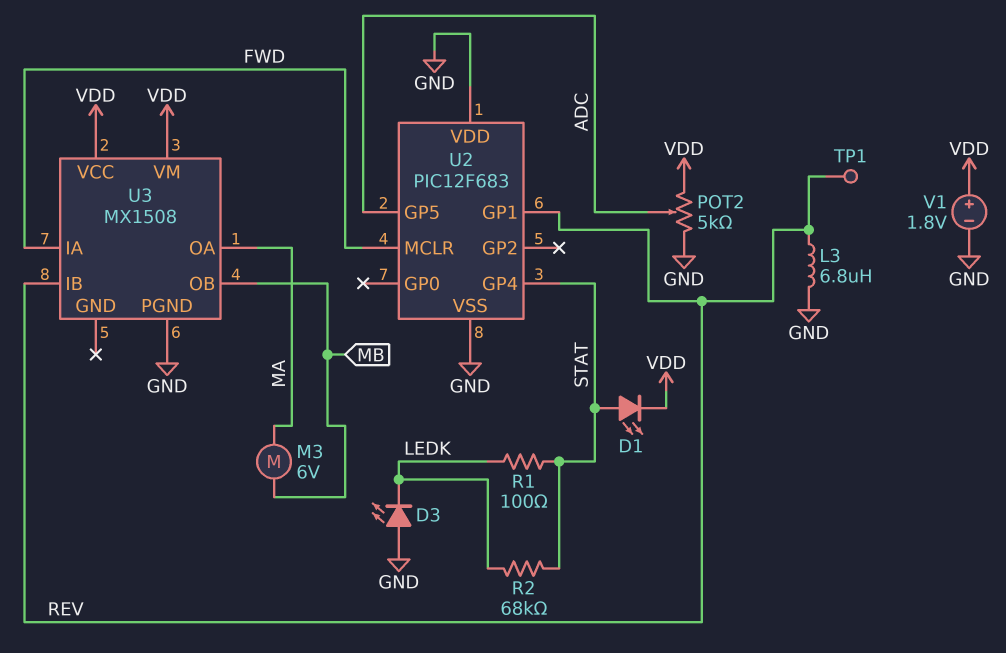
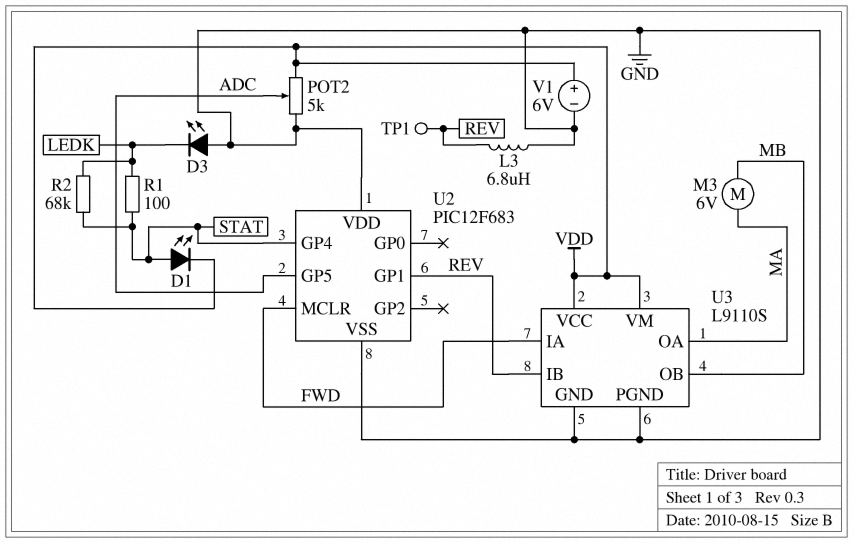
U3: MX1508 -> L9110S
U3 pin GND: none -> GND
V1: 1.8V (plus VDD, minus GND) -> 6V (plus VDD, minus GND)

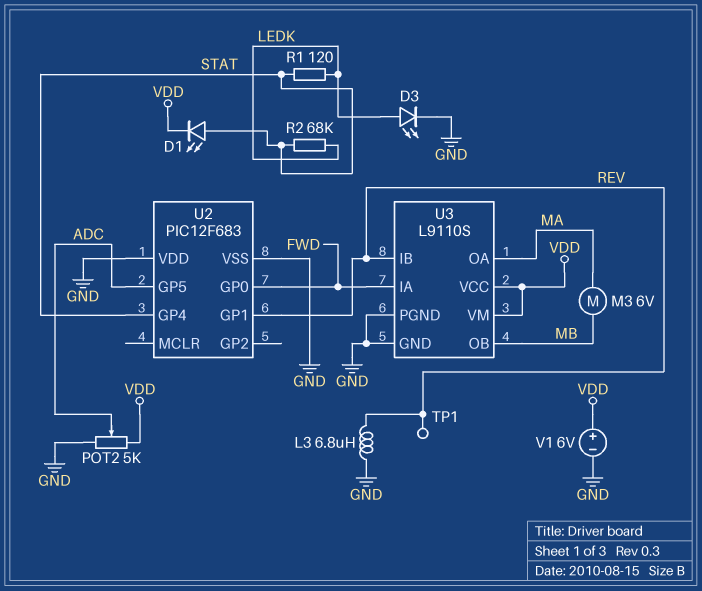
D3: LED (A GND, K LEDK) -> LED (A LEDK, K GND)
R1: 100 (LEDK, STAT) -> 120 (LEDK, STAT)
U2 pin GP0: none -> FWD
U2 pin MCLR: FWD -> none

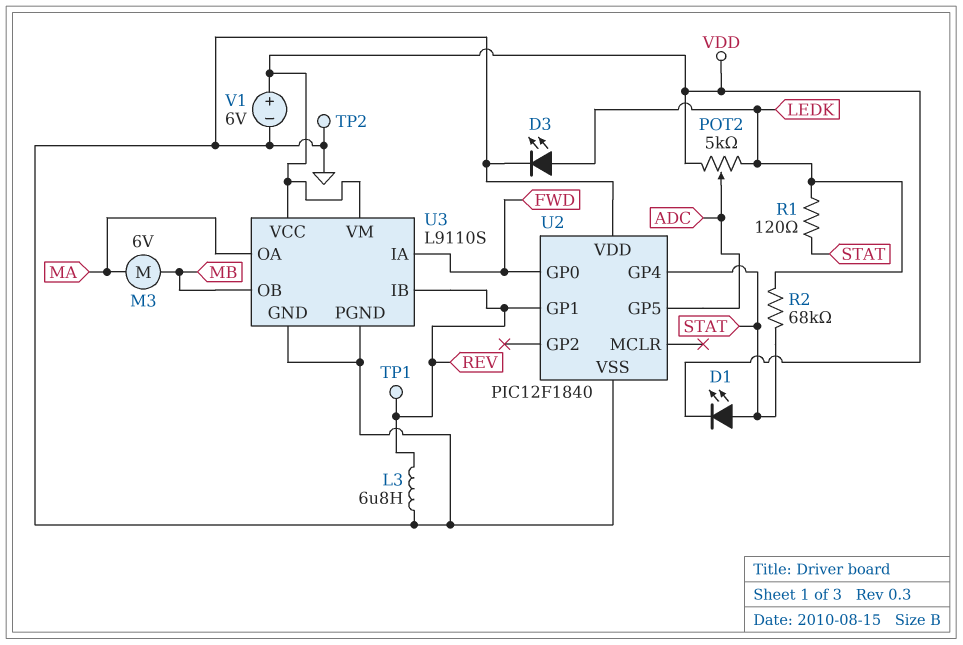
POT2: 5k (GND, VDD, wiper ADC) -> 5k (LEDK, VDD, wiper ADC)
TP2: none -> test point (GND)
U2: PIC12F683 -> PIC12F1840

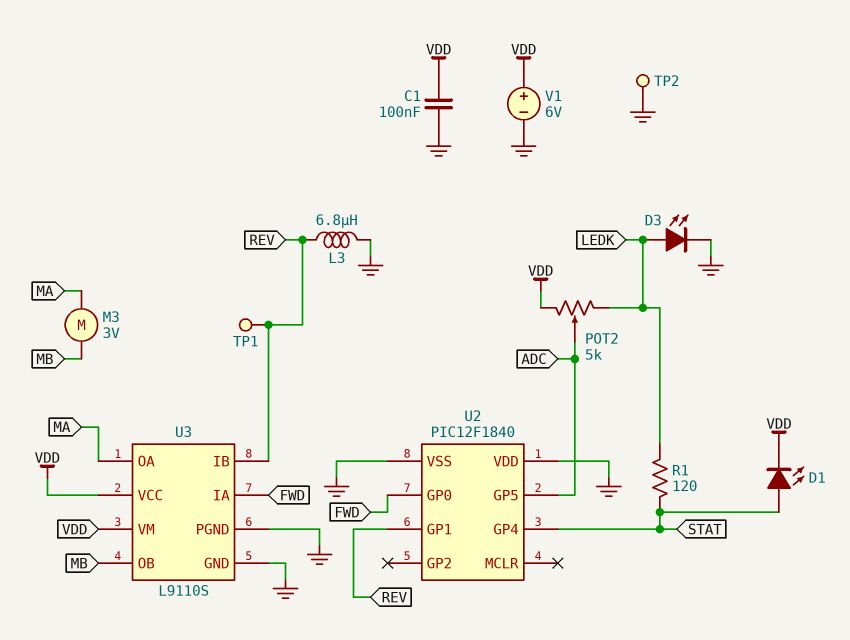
C1: none -> 100nF (GND, VDD)
M3: motor 6V (MA, MB) -> motor 3V (MA, MB)
R2: 68k (LEDK, STAT) -> none

